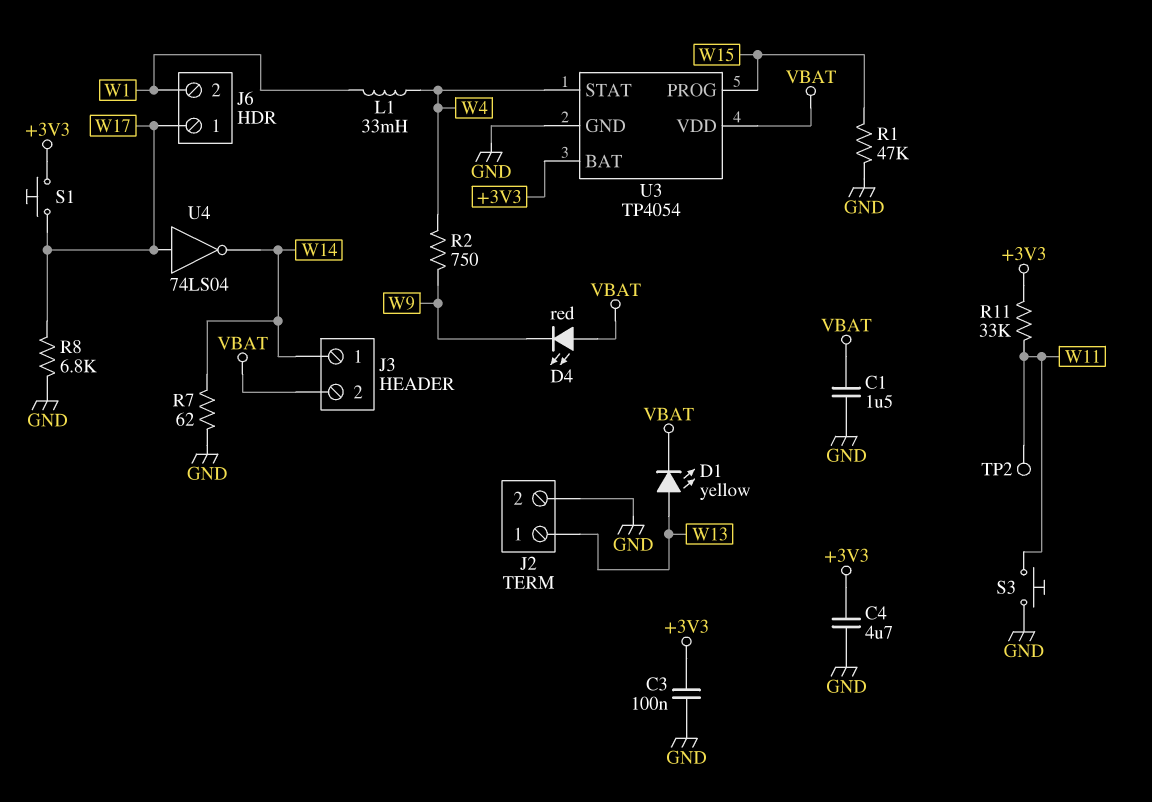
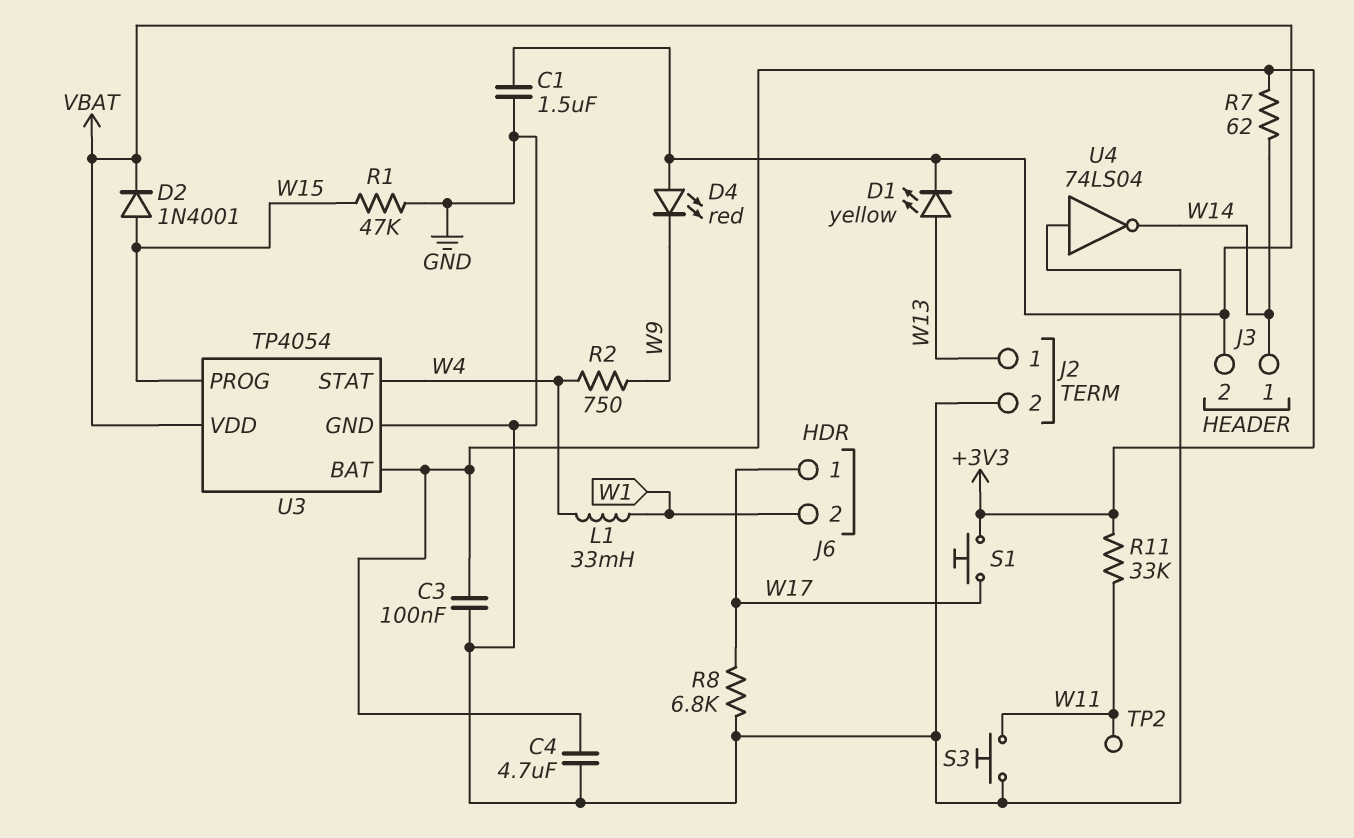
D2: none -> diode 1N4001 (A W15, K VBAT)
R7: 62 (GND, W14) -> 62 (+3V3, W14)
U4: NOT 74LS04 (in W17, out W14) -> NOT 74LS04 (in GND, out W14)

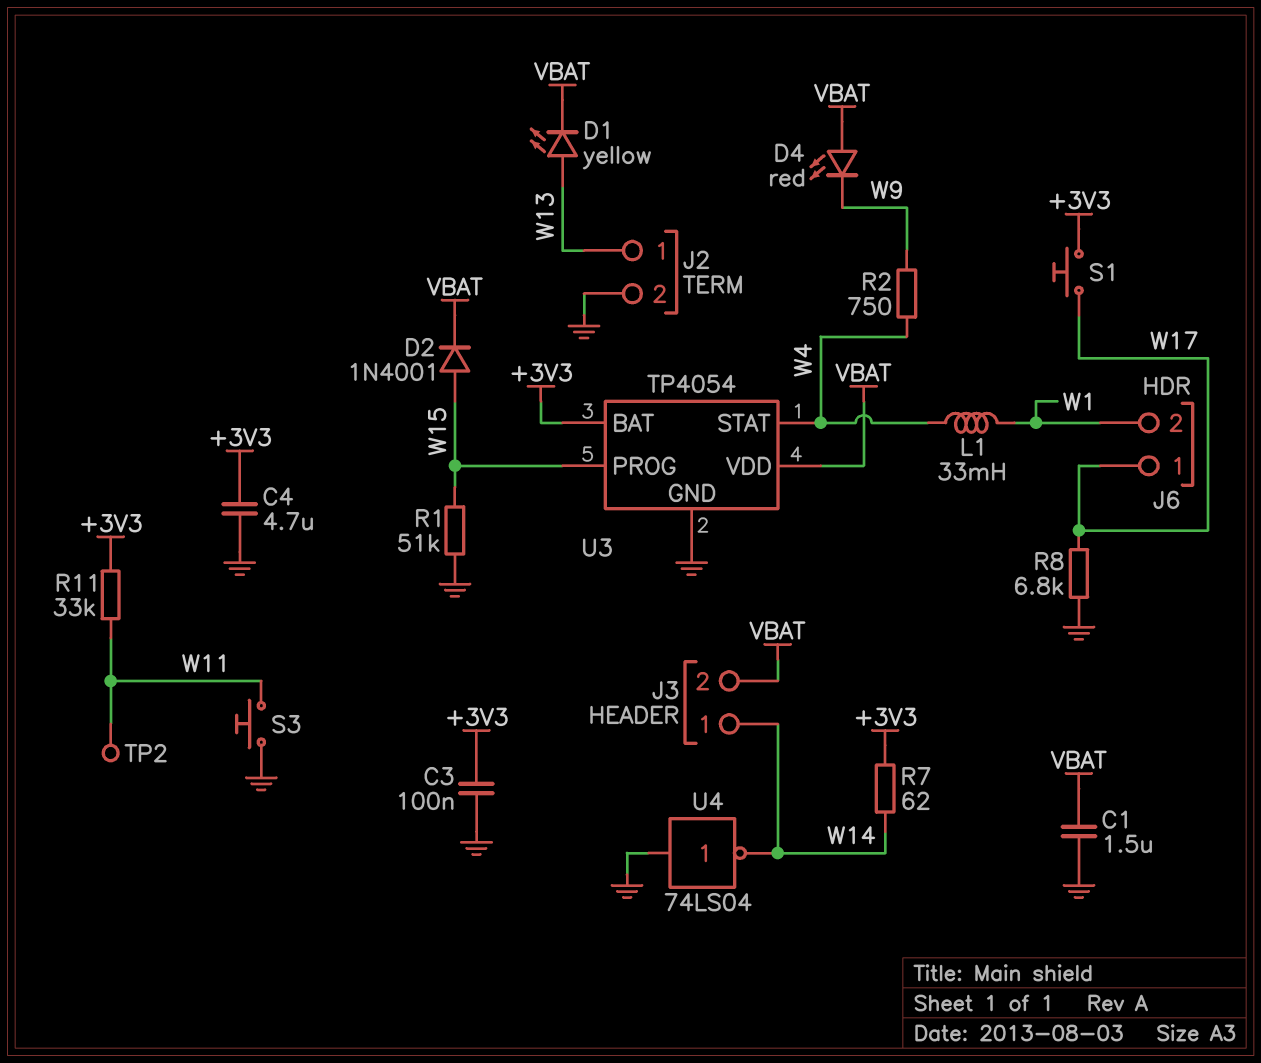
R1: 47k (GND, W15) -> 51k (GND, W15)

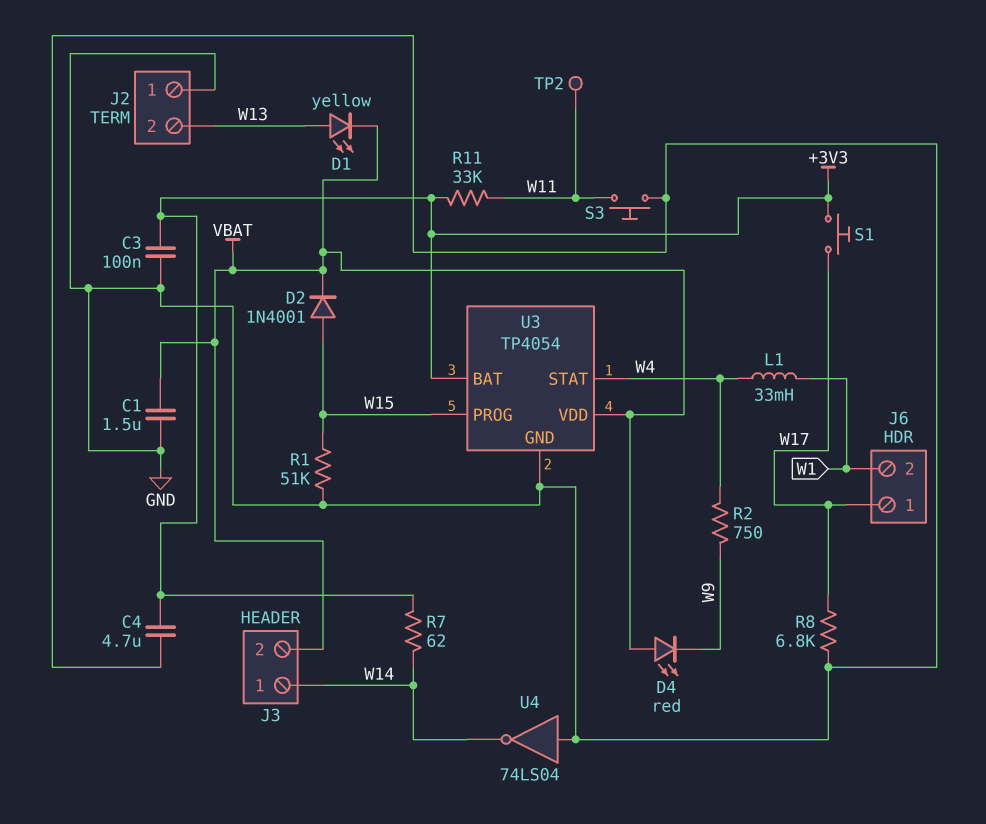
J2 pin 1: W13 -> GND
J2 pin 2: GND -> W13

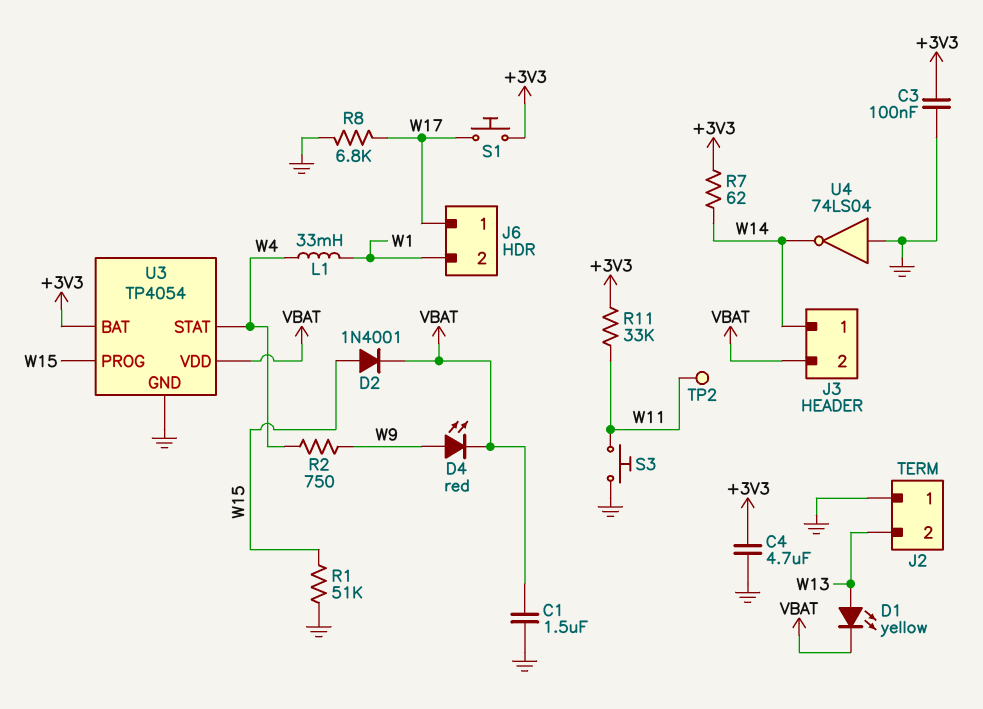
D4: LED red (A VBAT, K W9) -> LED red (A W9, K VBAT)

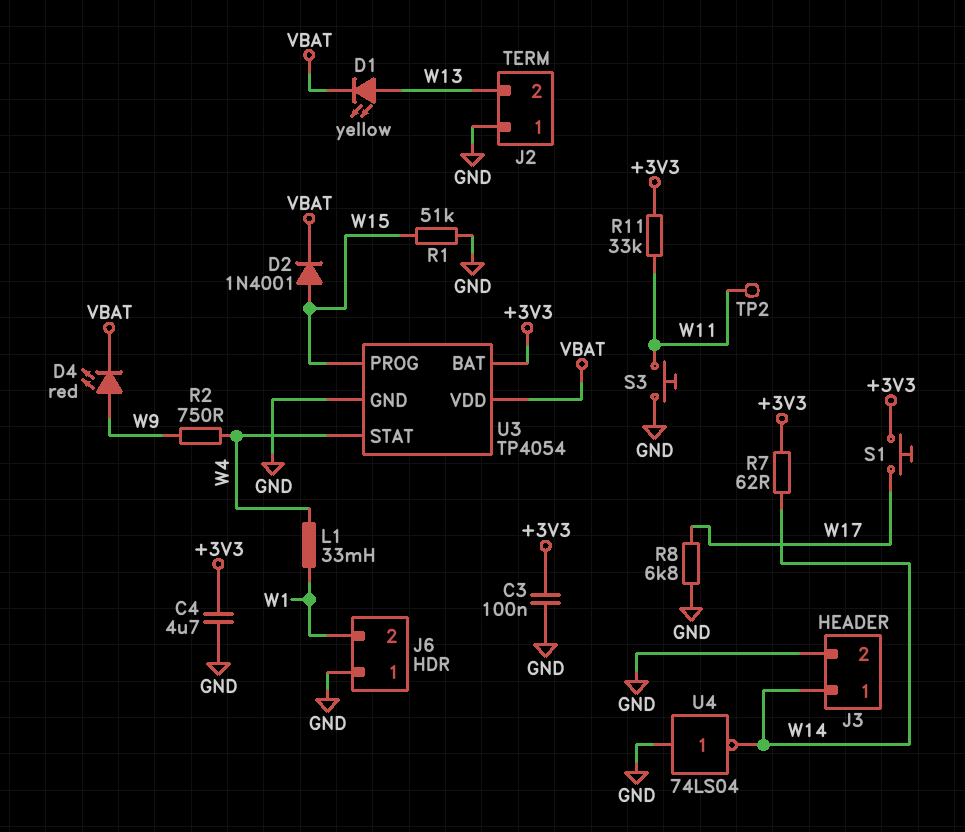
C1: 1.5uF (GND, VBAT) -> none
J3 pin 2: VBAT -> GND
J6 pin 1: W17 -> GND

